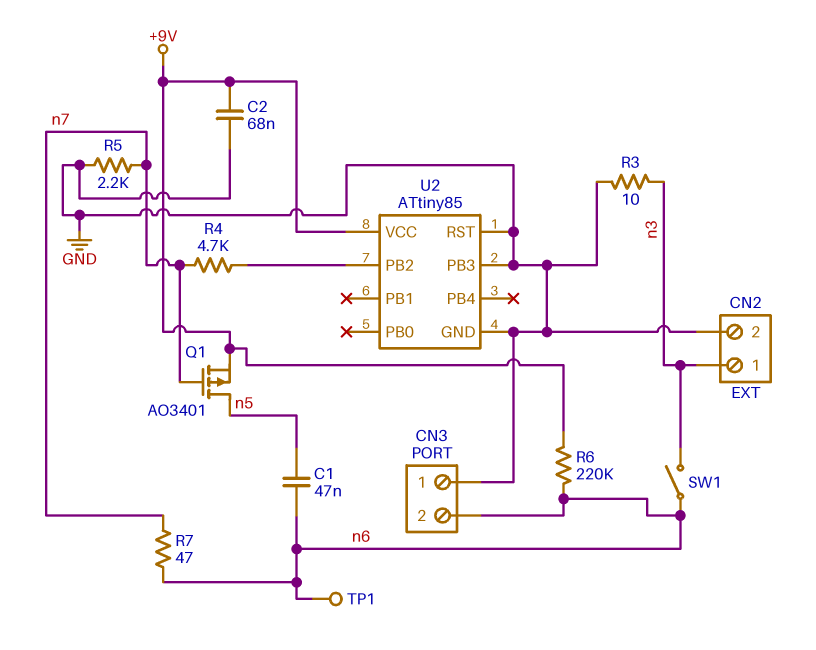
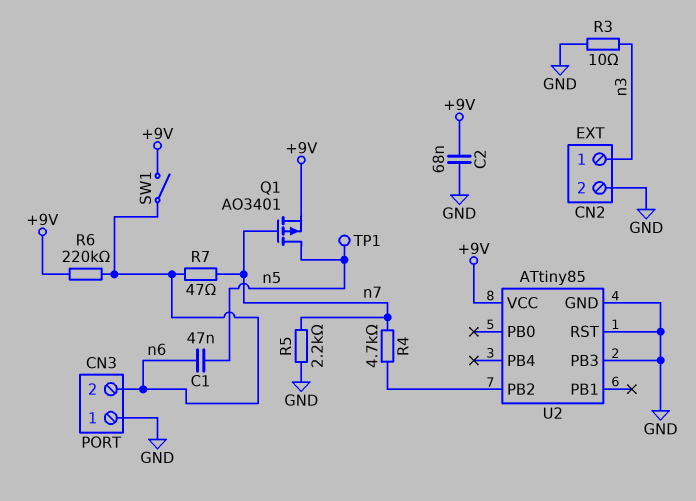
SW1: switch (n3, n6) -> switch (+9V, n6)
TP1: test point (n6) -> test point (n5)

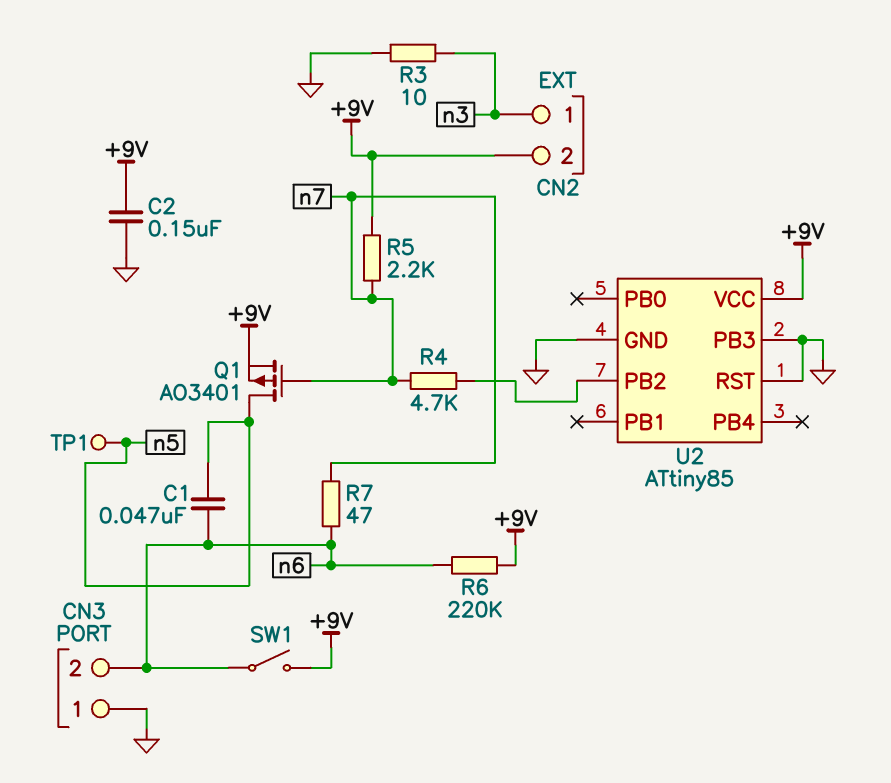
C2: 68nF (+9V, GND) -> 150nF (+9V, GND)
CN2 pin 2: GND -> +9V
R5: 2.2k (GND, n7) -> 2.2k (+9V, n7)

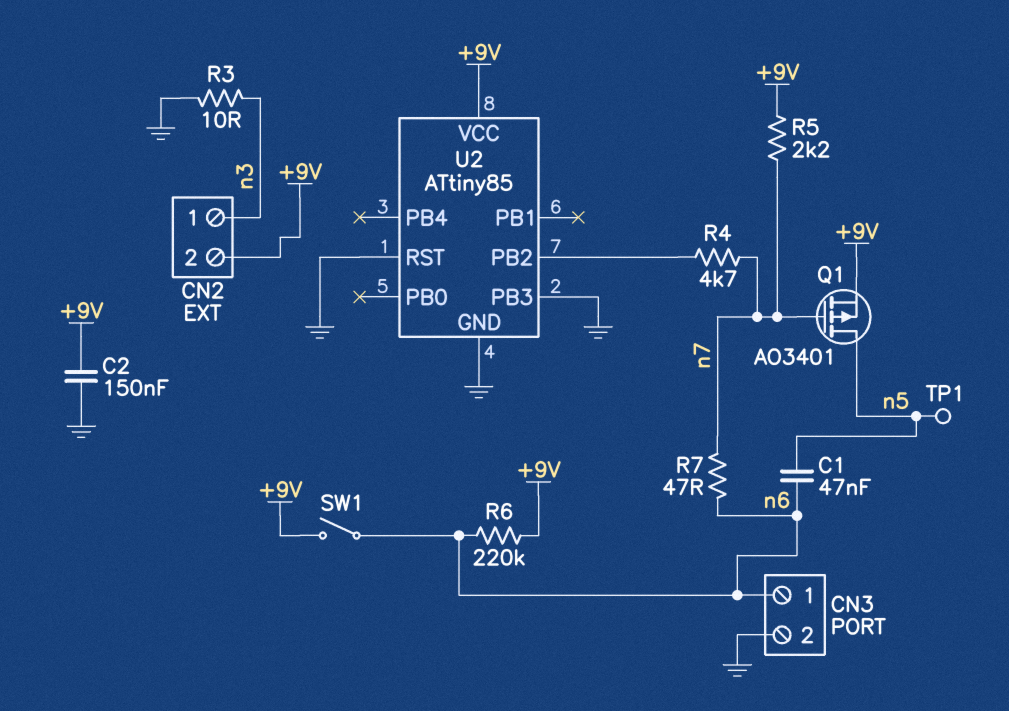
CN3 pin 1: GND -> n6
CN3 pin 2: n6 -> GND

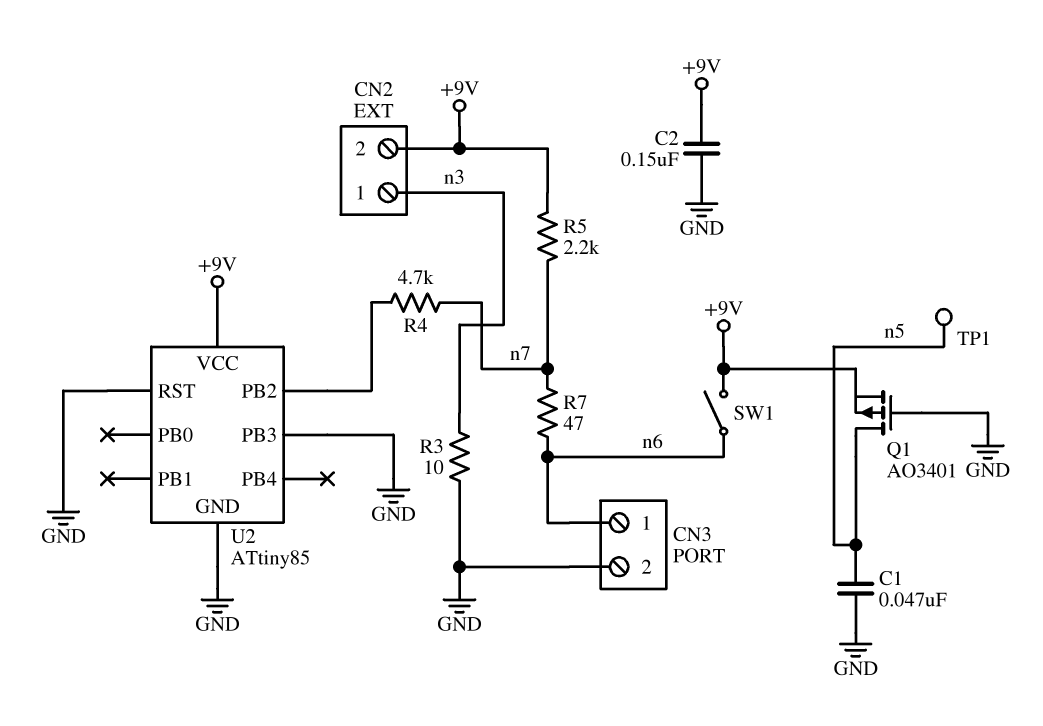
C1: 47nF (n5, n6) -> 47nF (GND, n5)
Q1: PMOS AO3401 (G n7, D n5, S +9V) -> PMOS AO3401 (G GND, D n5, S +9V)
R6: 220k (+9V, n6) -> none

